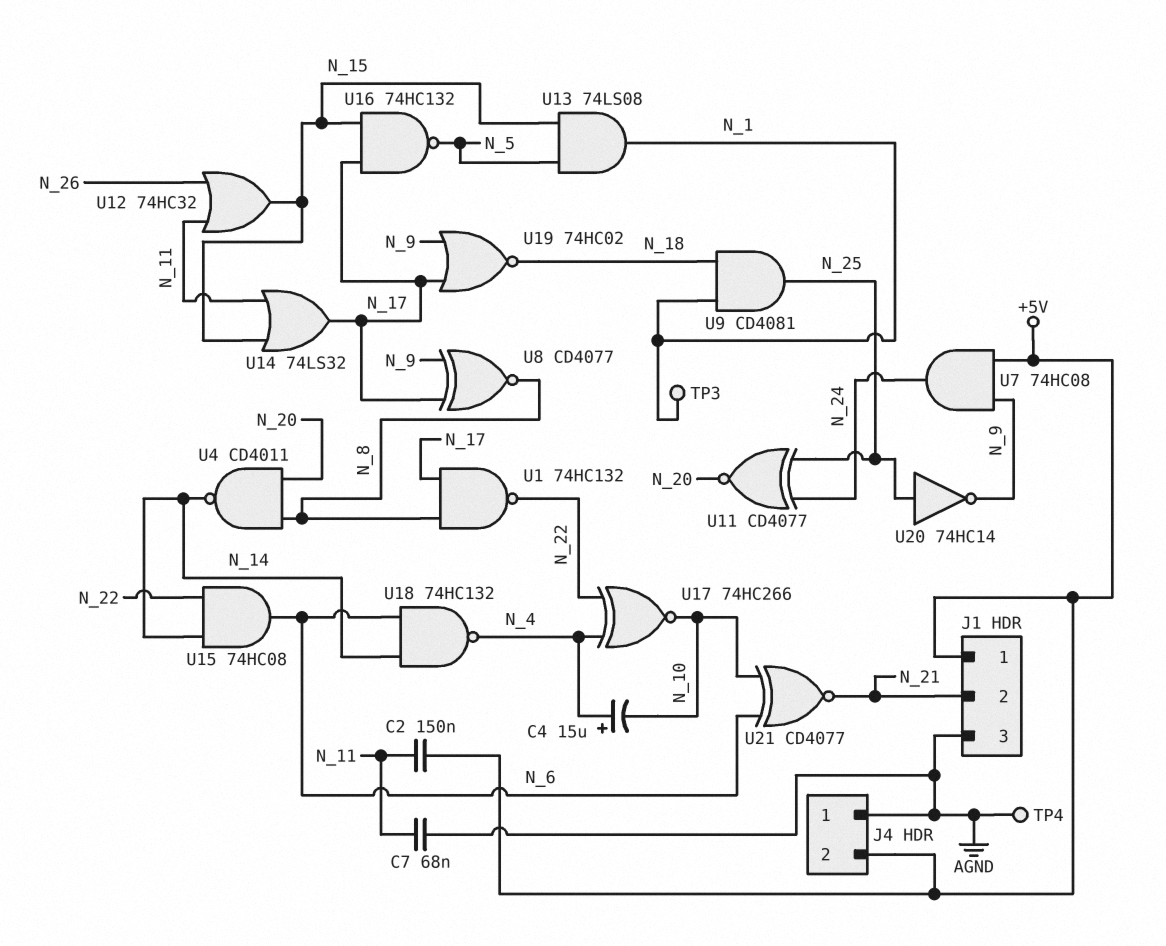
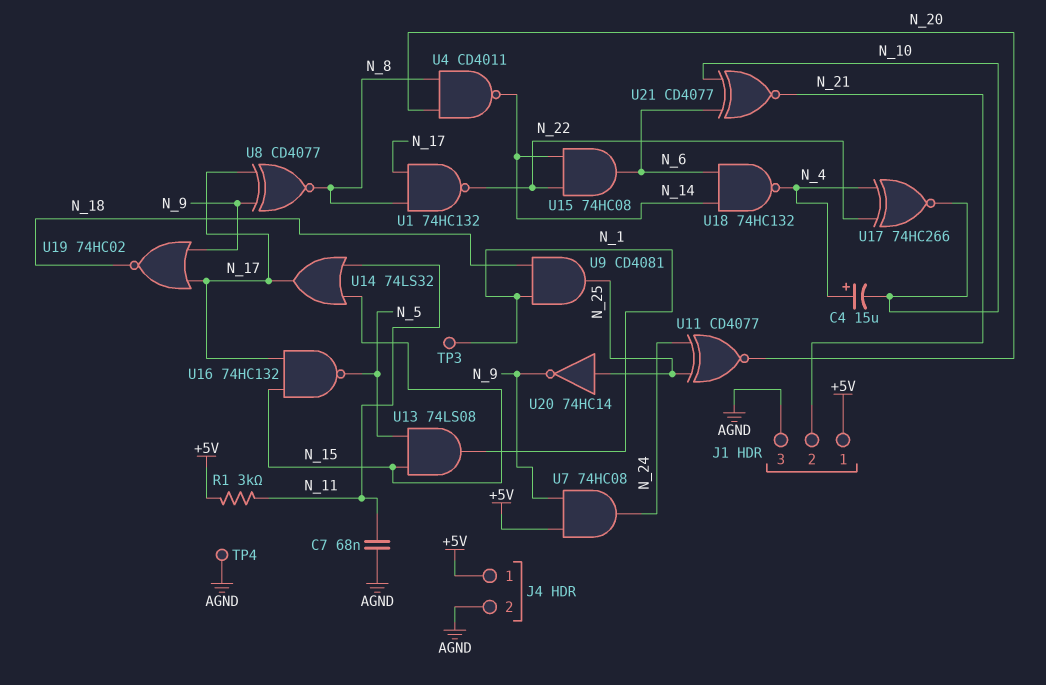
C2: 150nF (+5V, N_11) -> none
J4 pin 1: AGND -> +5V
J4 pin 2: +5V -> AGND
R1: none -> 3k (+5V, N_11)
U12: OR 74HC32 (in N_11, in N_26, out N_15) -> none

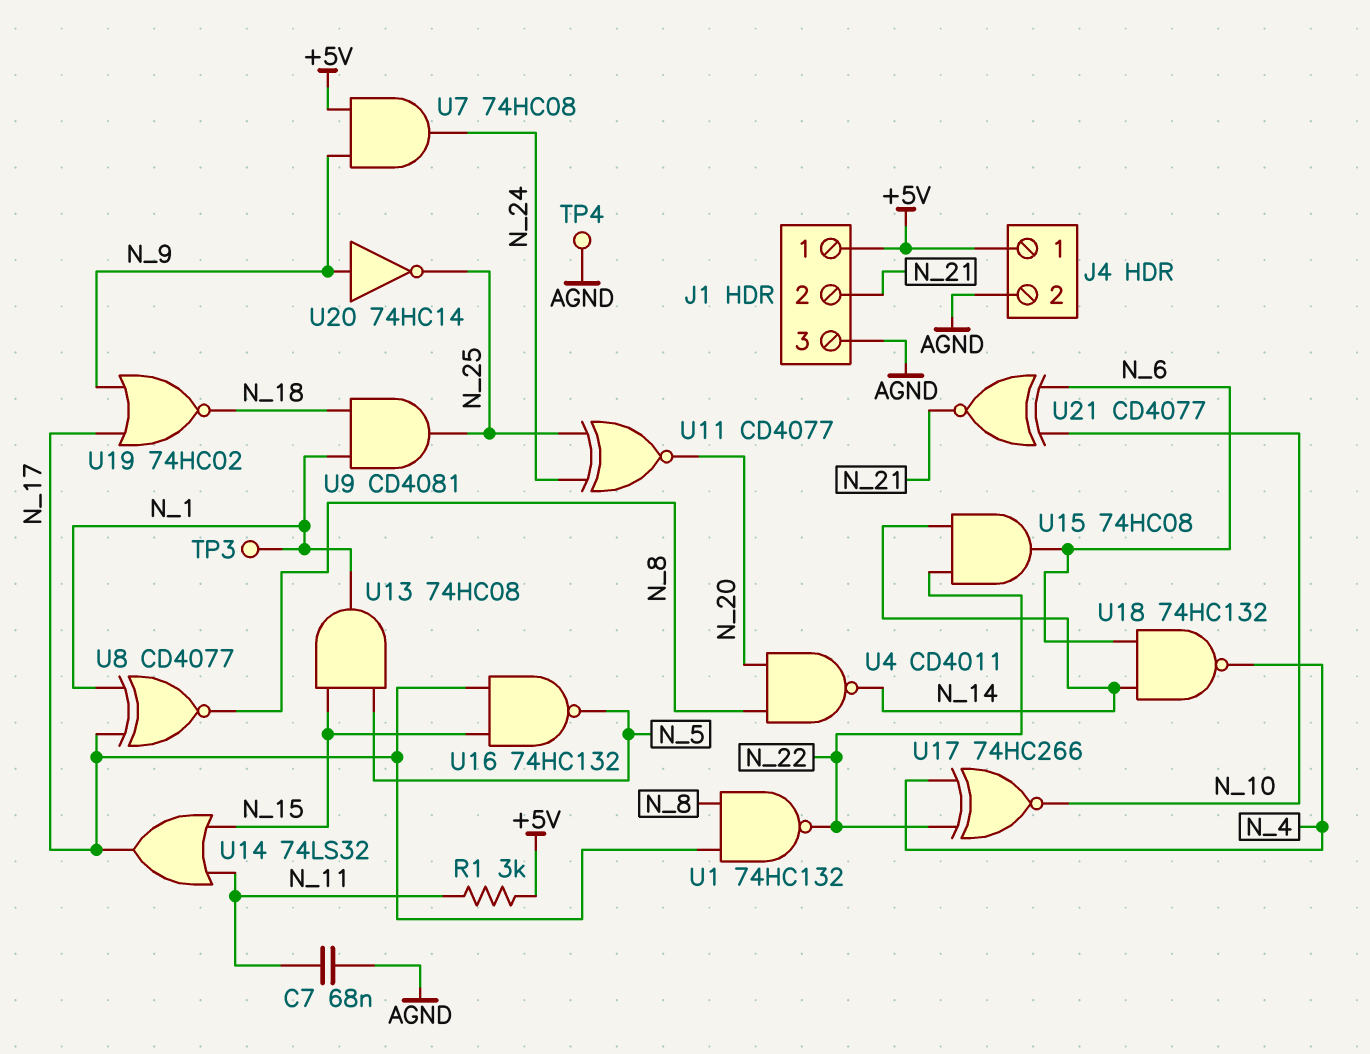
C4: 15uF (plus N_4, minus N_10) -> none
U8: XNOR CD4077 (in N_9, in N_17, out N_8) -> XNOR CD4077 (in N_1, in N_17, out N_8)
U13: AND 74LS08 (in N_5, in N_15, out N_1) -> AND 74HC08 (in N_5, in N_15, out N_1)
U20: NOT 74HC14 (in N_25, out N_9) -> NOT 74HC14 (in N_9, out N_25)

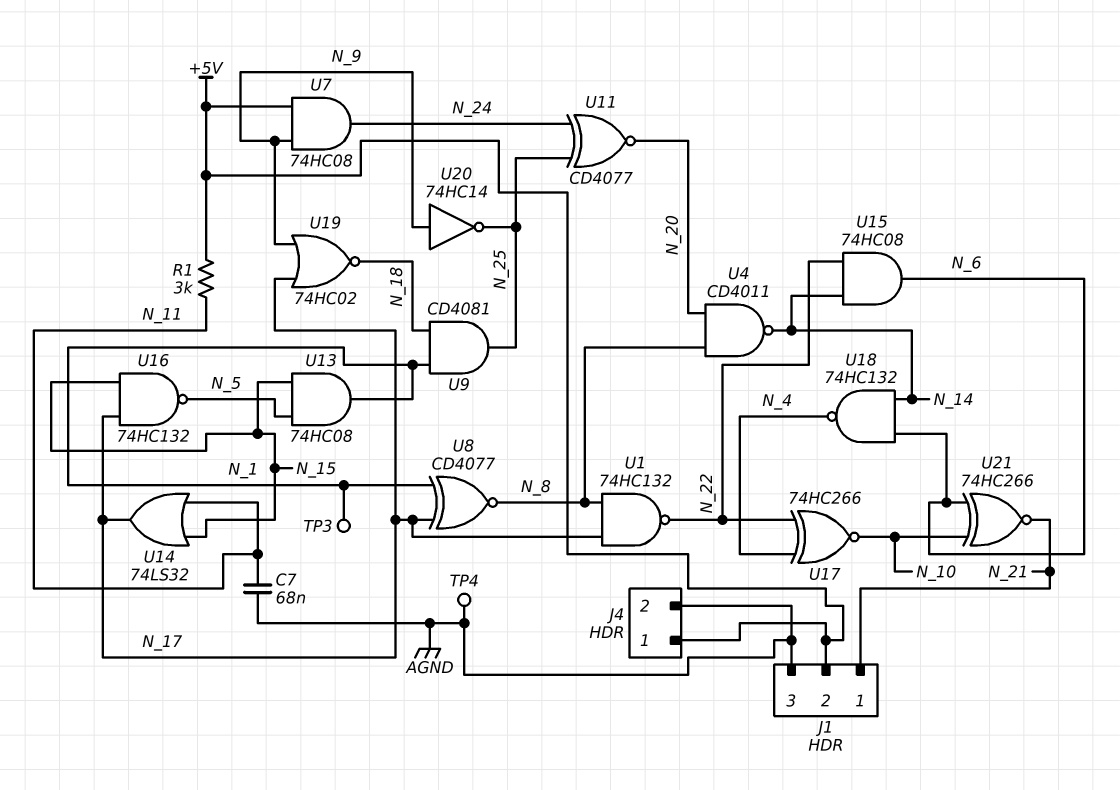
J1 pin 1: +5V -> N_21
J1 pin 2: N_21 -> +5V
U21: XNOR CD4077 (in N_6, in N_10, out N_21) -> XNOR 74HC266 (in N_6, in N_10, out N_21)

